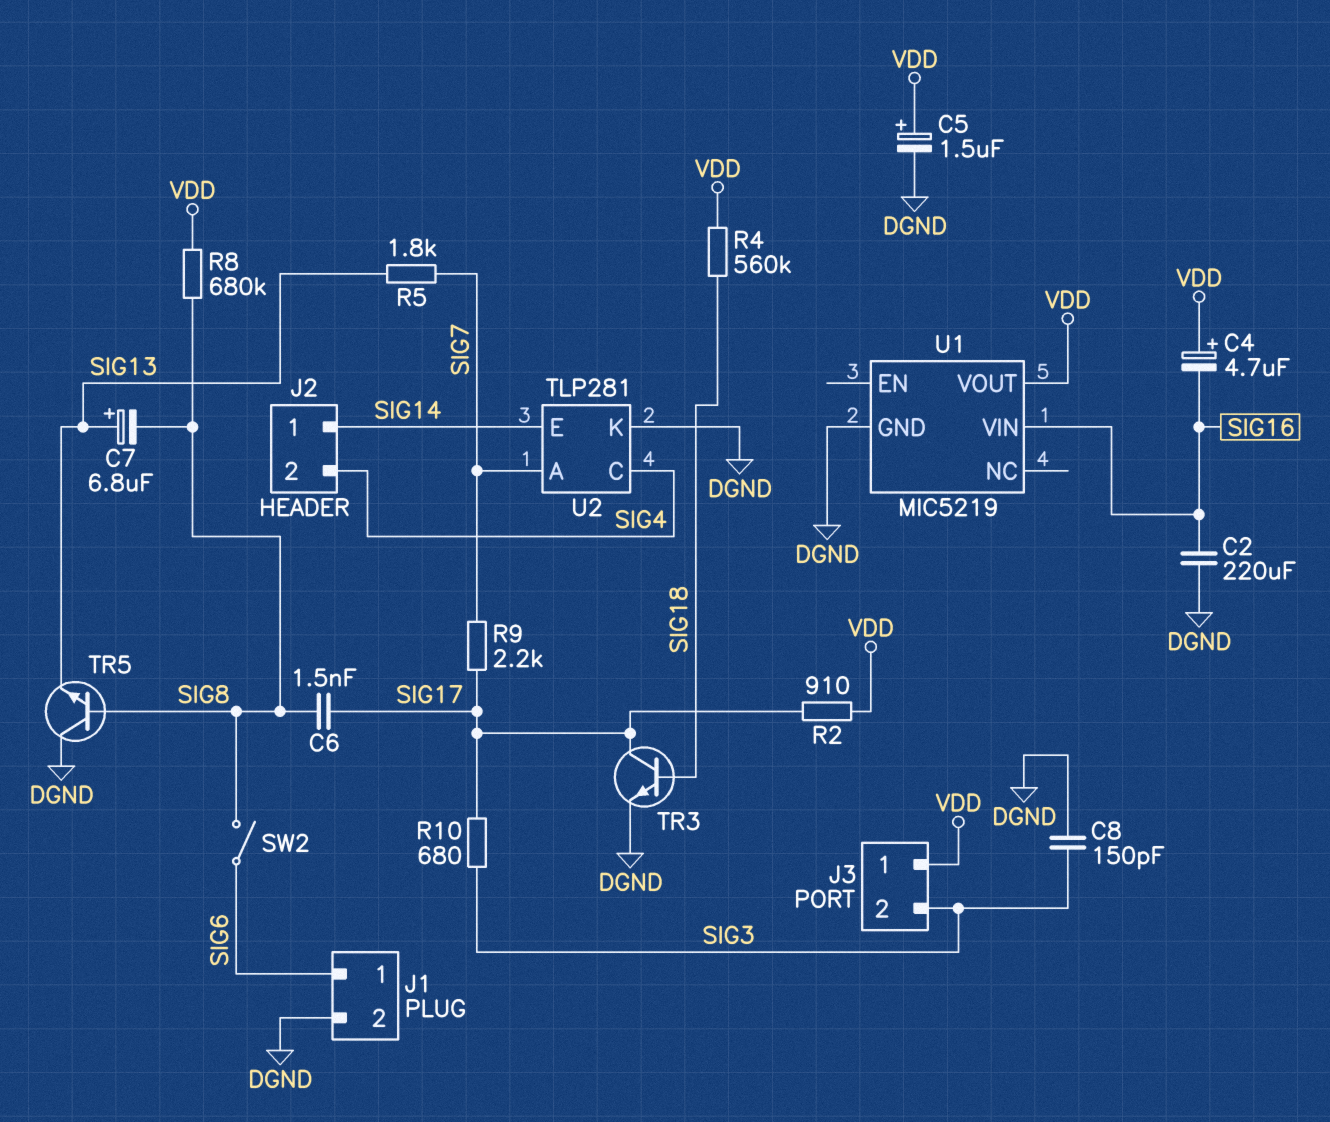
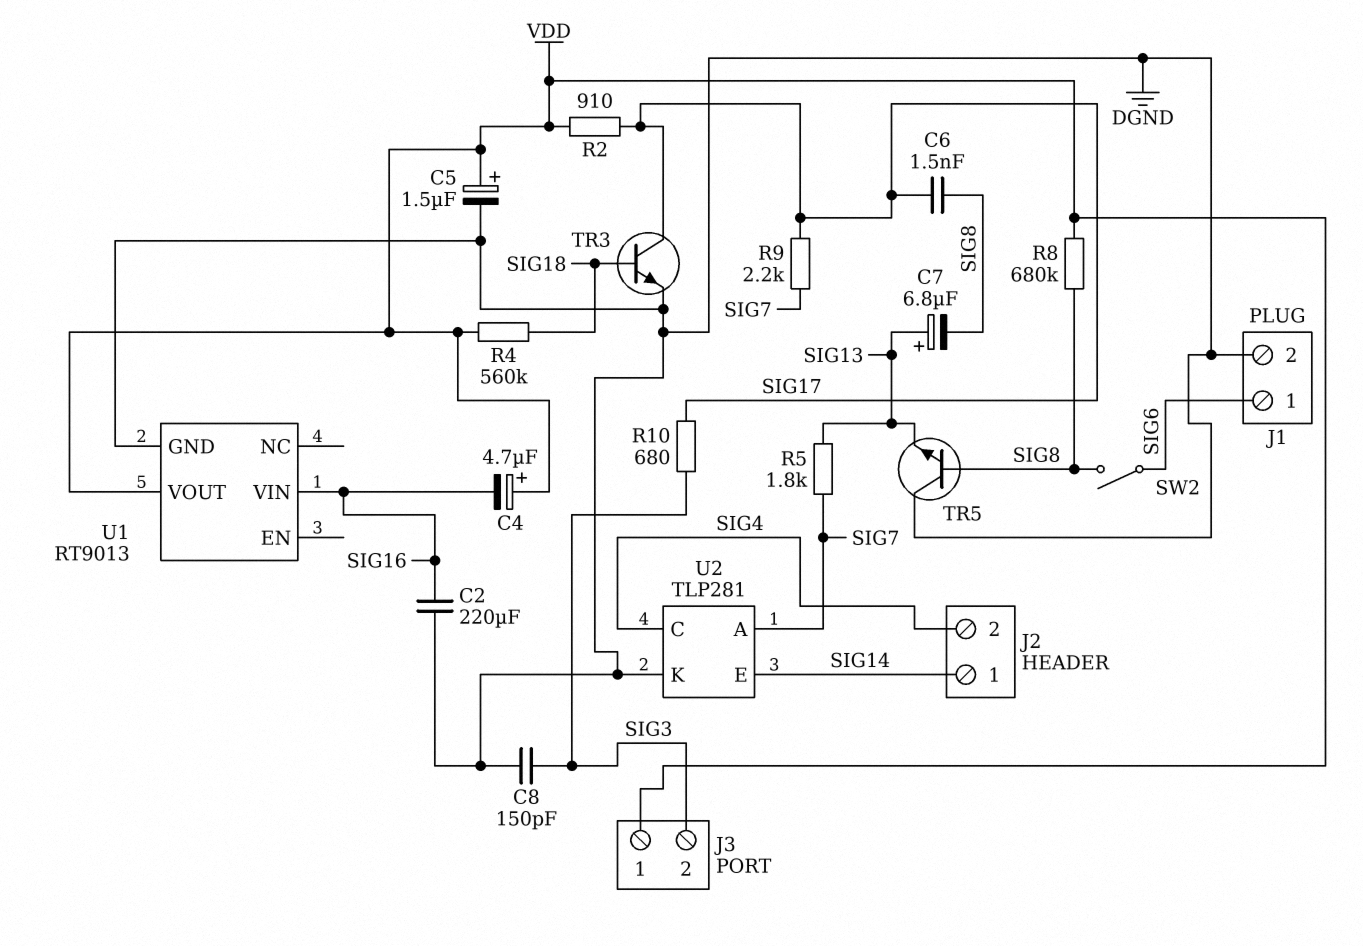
U1: MIC5219 -> RT9013

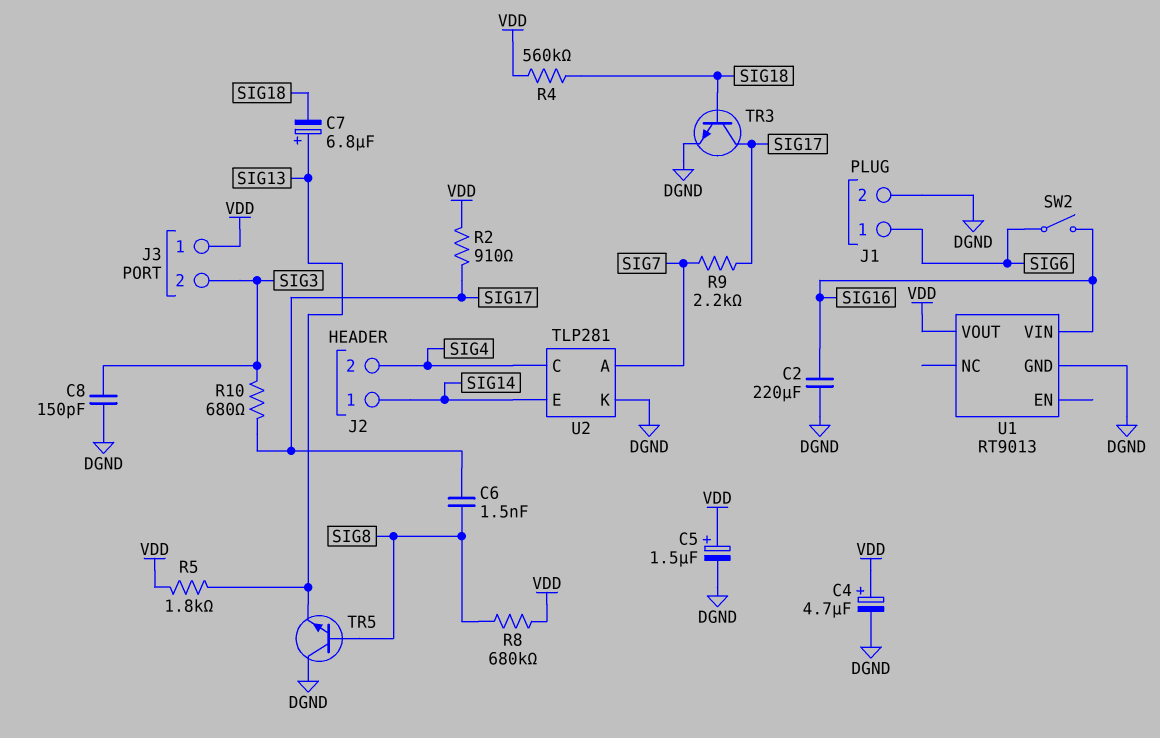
C4: 4.7uF (plus VDD, minus SIG16) -> 4.7uF (plus VDD, minus DGND)
C7: 6.8uF (plus SIG13, minus SIG8) -> 6.8uF (plus SIG13, minus SIG18)
R5: 1.8k (SIG7, SIG13) -> 1.8k (SIG13, VDD)
SW2: switch (SIG6, SIG8) -> switch (SIG6, SIG16)

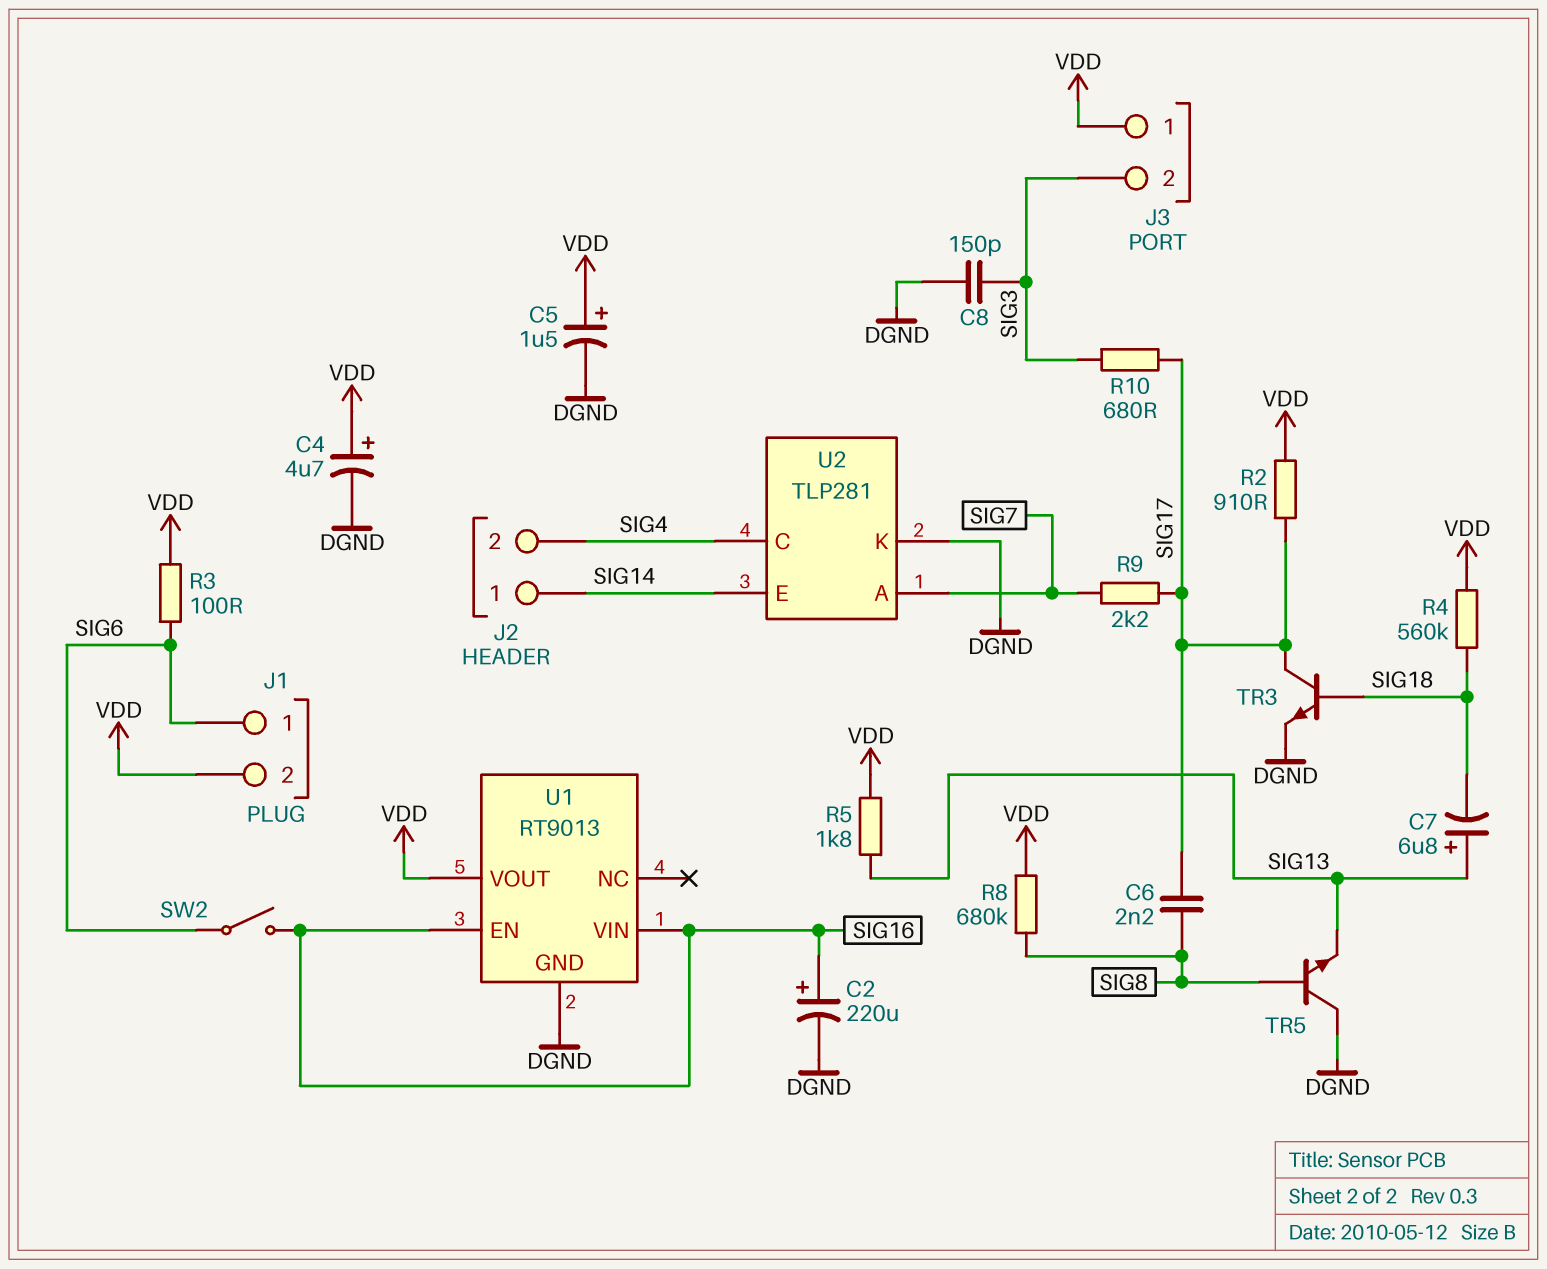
C2: 220uF (DGND, SIG16) -> 220uF (plus SIG16, minus DGND)
C6: 1.5nF (SIG8, SIG17) -> 2.2nF (SIG8, SIG17)
J1 pin 2: DGND -> VDD
R3: none -> 100 (SIG6, VDD)
U1 pin EN: none -> SIG16

